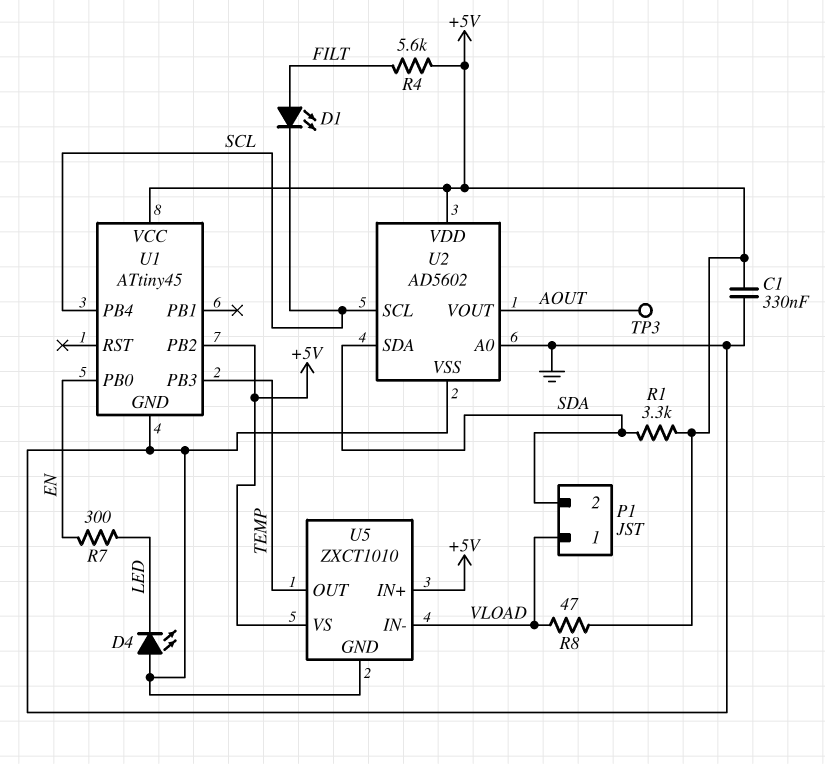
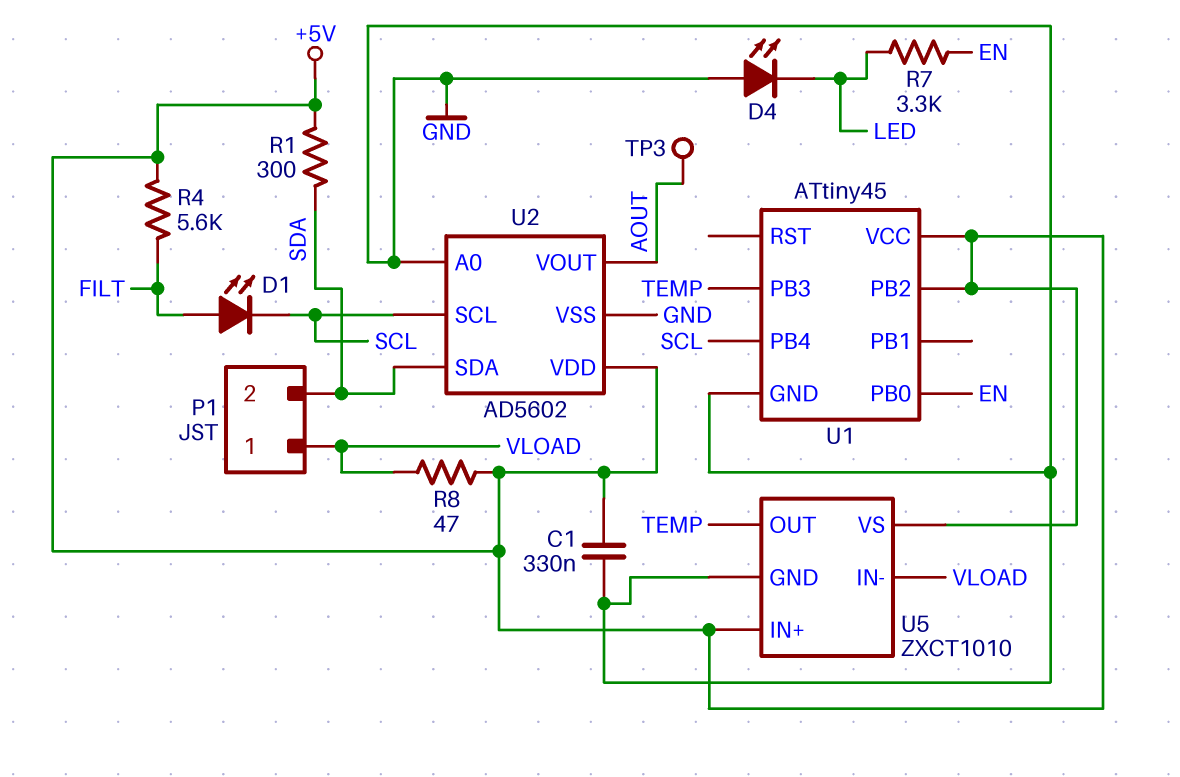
R1: 3.3k (+5V, SDA) -> 300 (+5V, SDA)
R7: 300 (EN, LED) -> 3.3k (EN, LED)

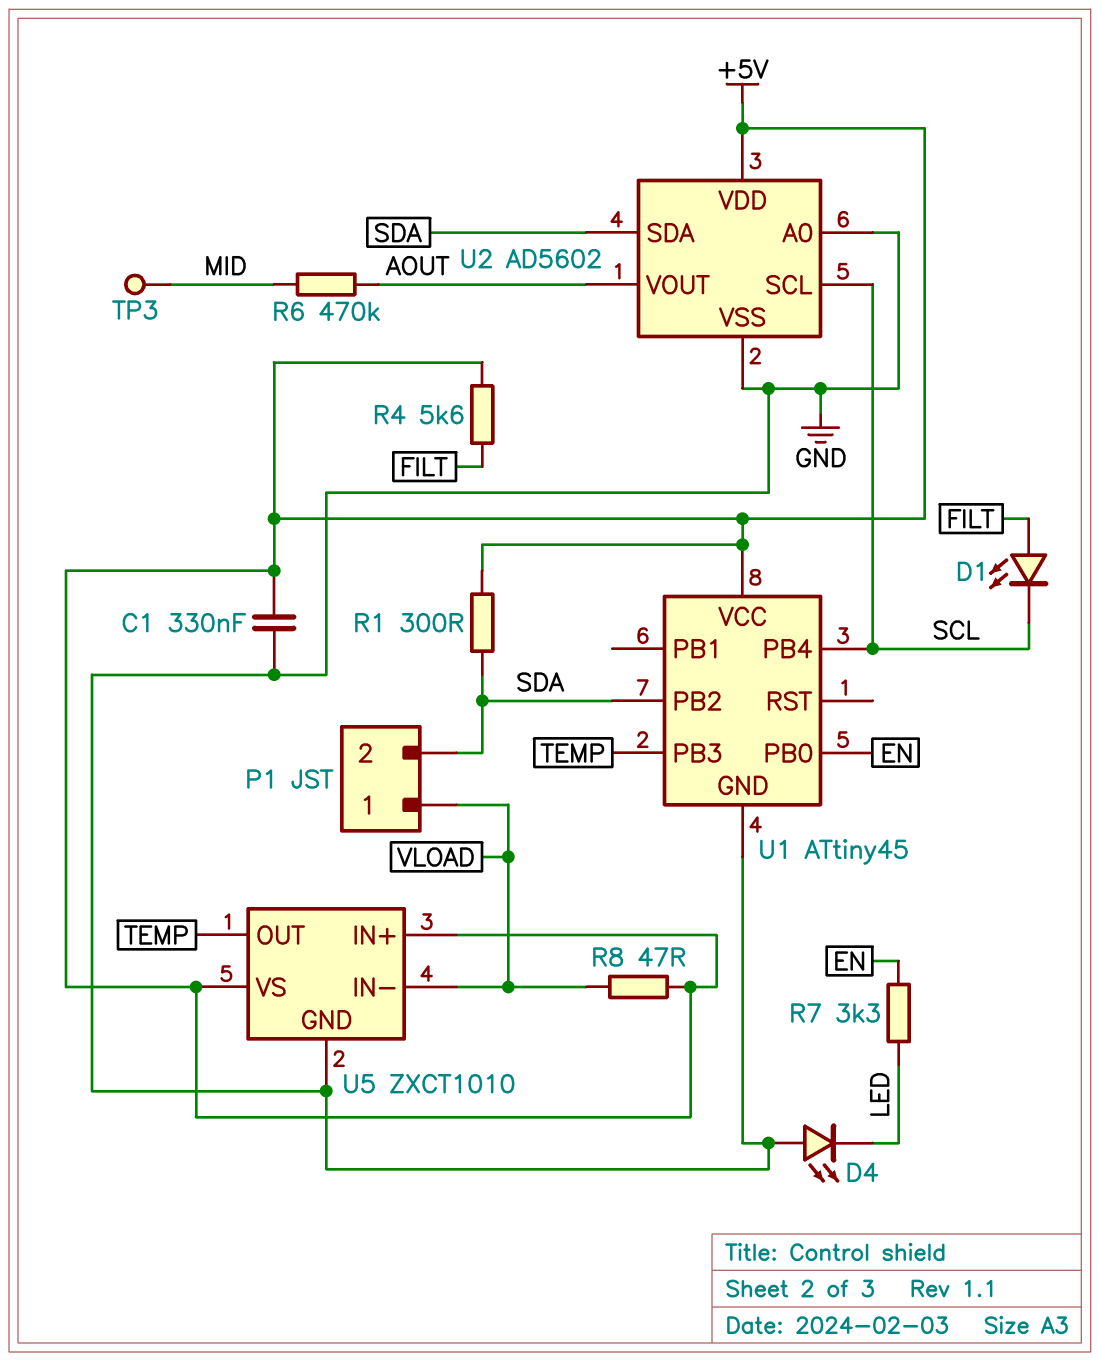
R6: none -> 470k (AOUT, MID)
TP3: test point (AOUT) -> test point (MID)
U1 pin PB2: +5V -> SDA

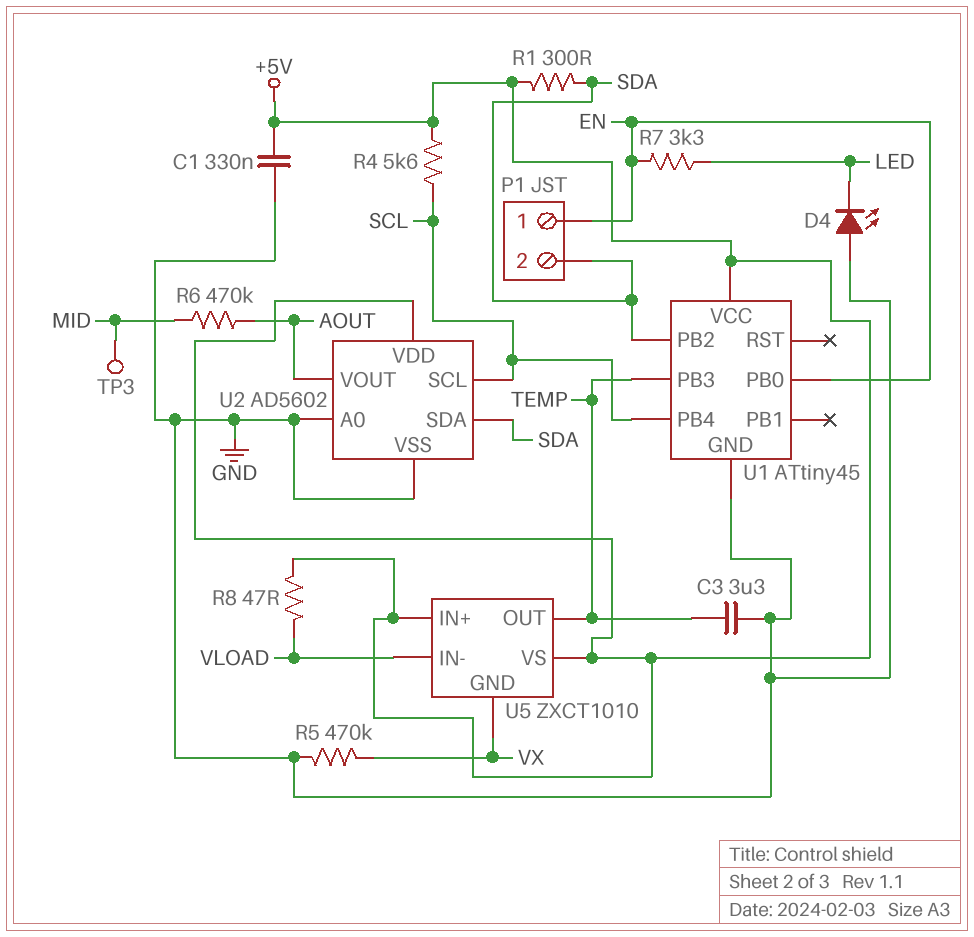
C3: none -> 3.3uF (GND, TEMP)
D1: LED (A FILT, K SCL) -> none
P1 pin 1: VLOAD -> EN
R4: 5.6k (+5V, FILT) -> 5.6k (+5V, SCL)
R5: none -> 470k (GND, VX)
U5 pin GND: GND -> VX

